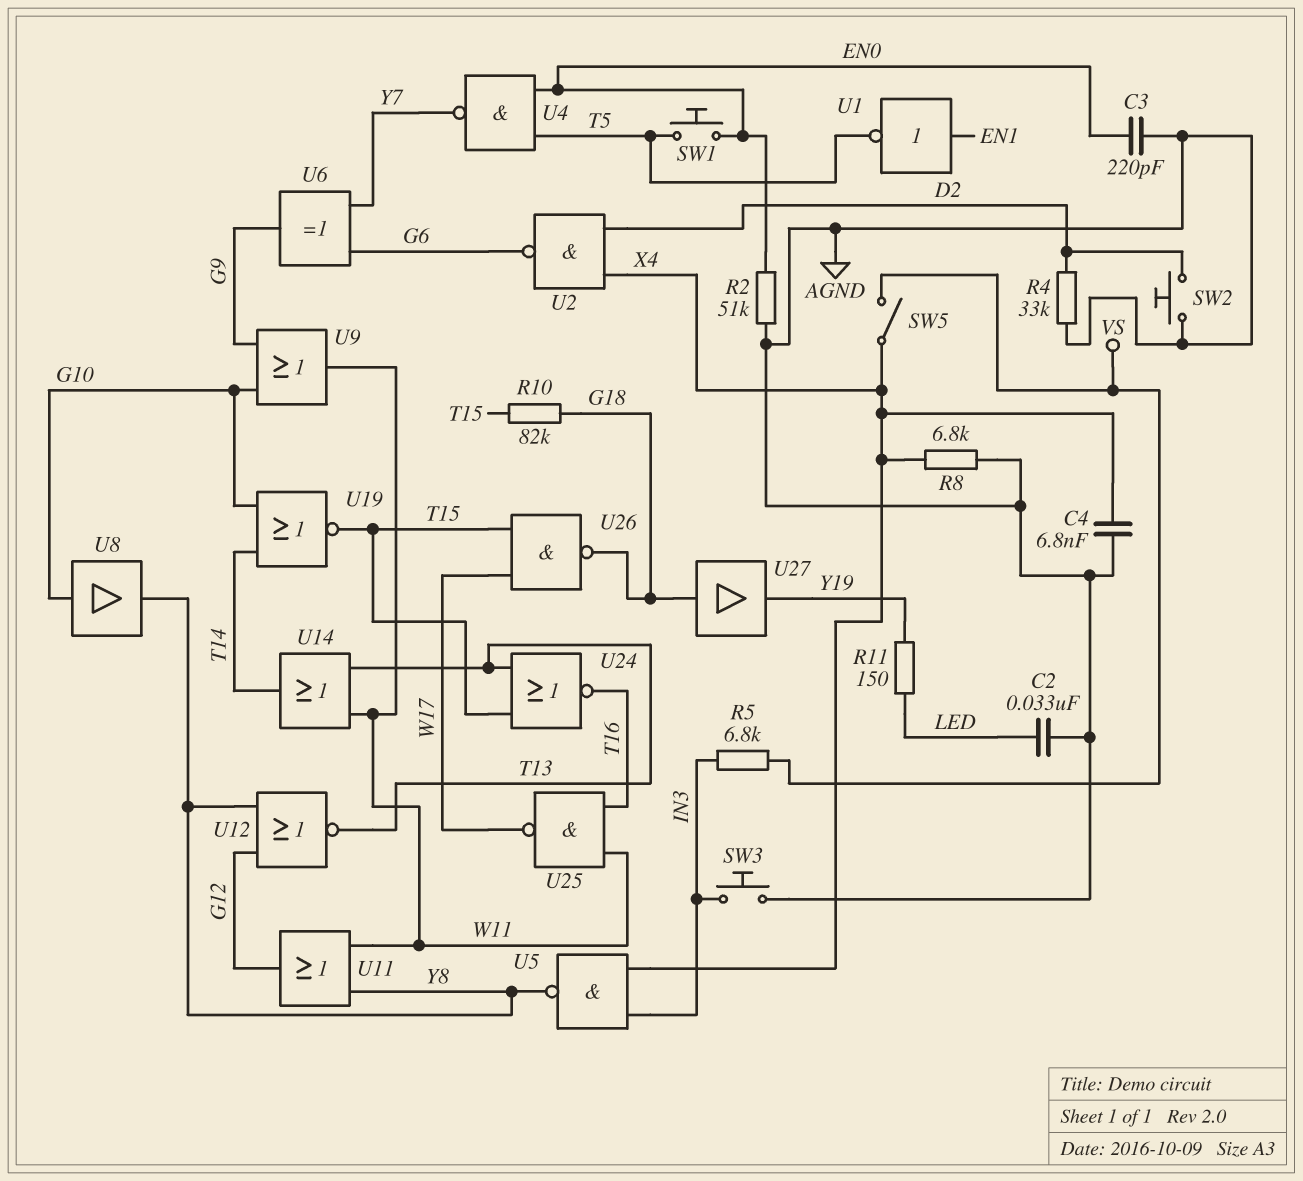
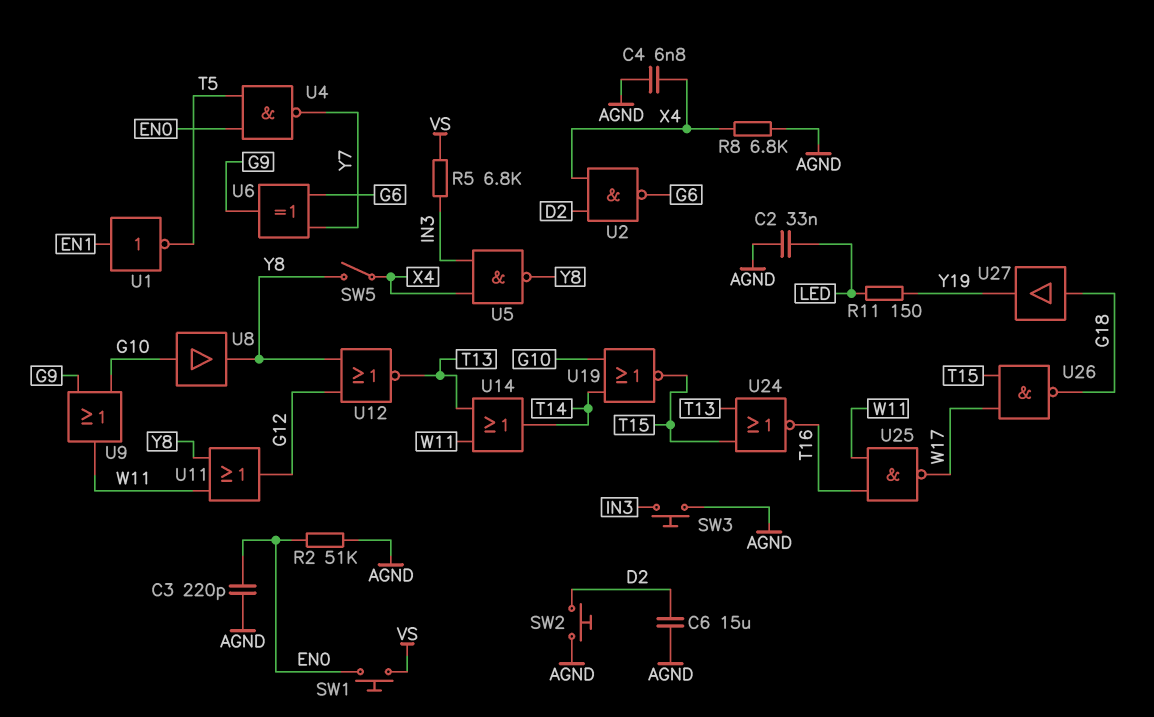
C6: none -> 15uF (AGND, D2)
R4: 33k (AGND, D2) -> none
R10: 82k (G18, T15) -> none
SW1: button (EN0, T5) -> button (EN0, VS)
SW5: switch (VS, X4) -> switch (X4, Y8)

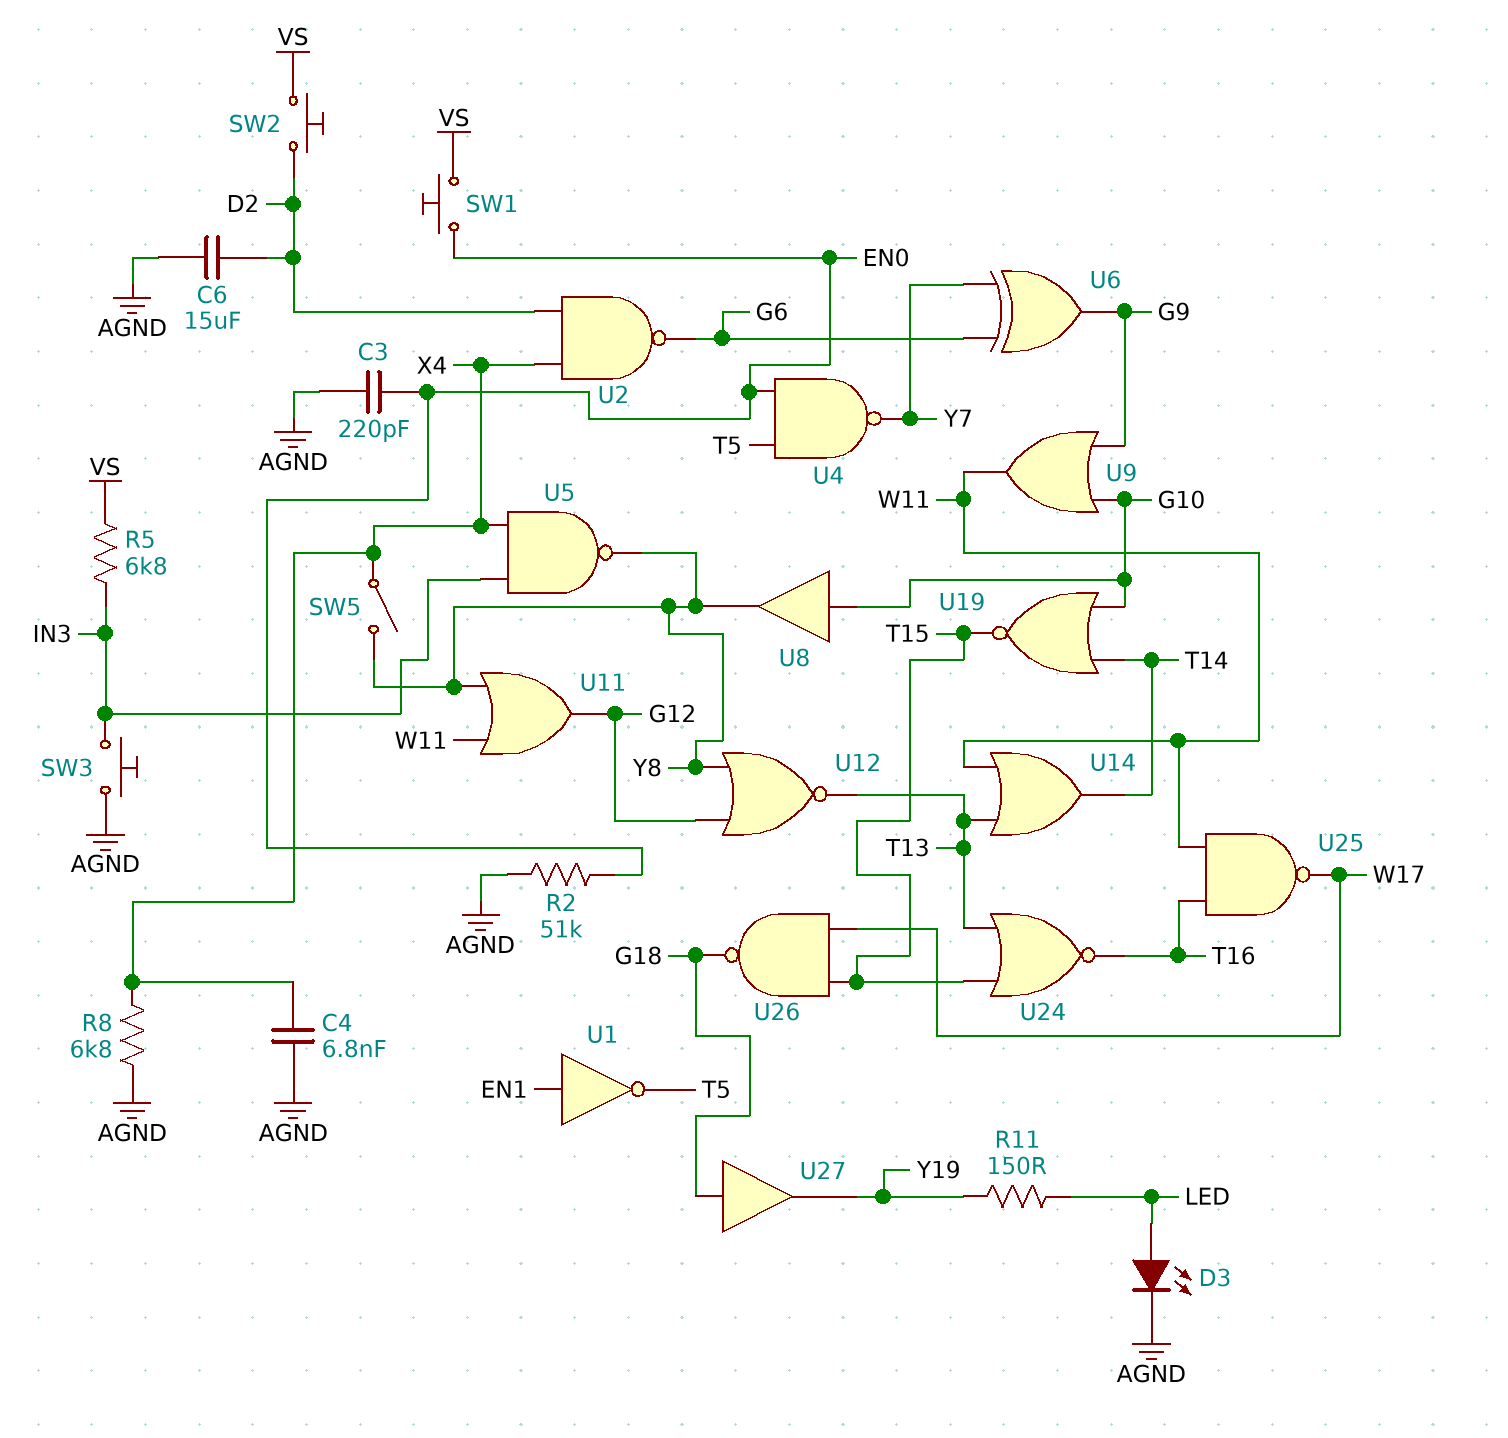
C2: 33nF (AGND, LED) -> none
D3: none -> LED (A LED, K AGND)
SW2: button (AGND, D2) -> button (D2, VS)

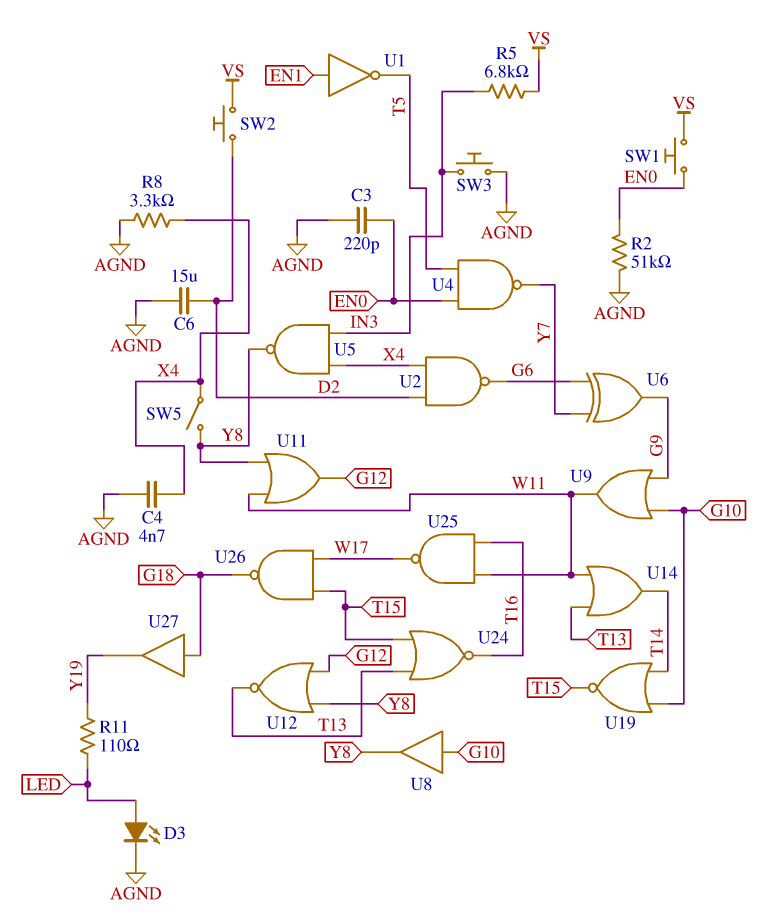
C4: 6.8nF (AGND, X4) -> 4.7nF (AGND, X4)
R8: 6.8k (AGND, X4) -> 3.3k (AGND, X4)
R11: 150 (LED, Y19) -> 110 (LED, Y19)

